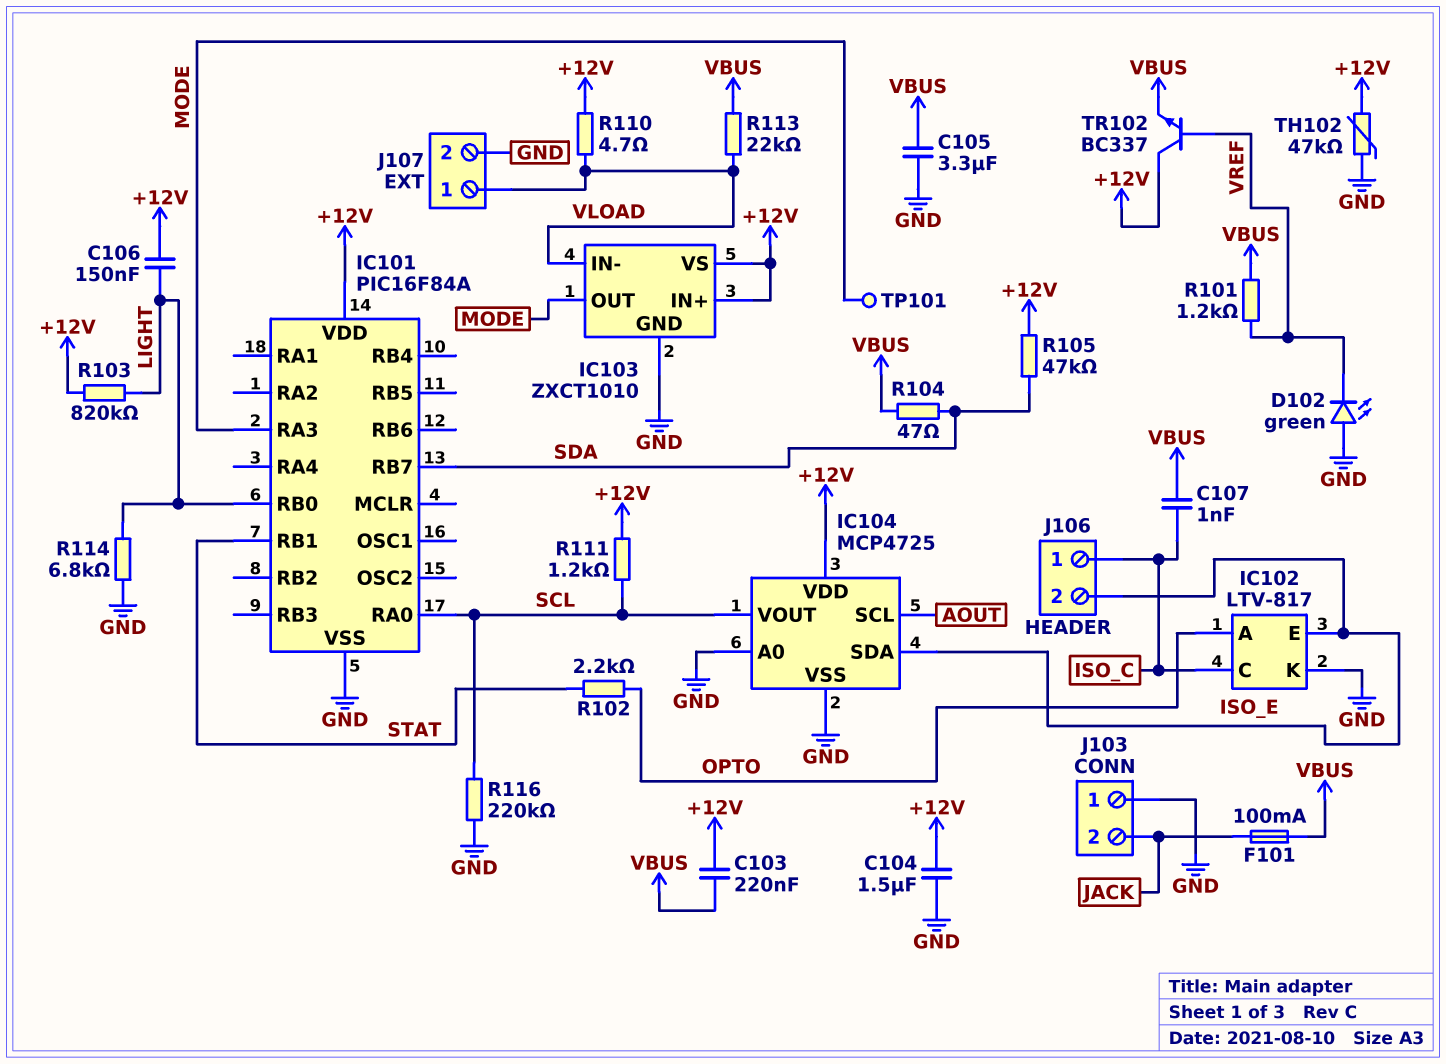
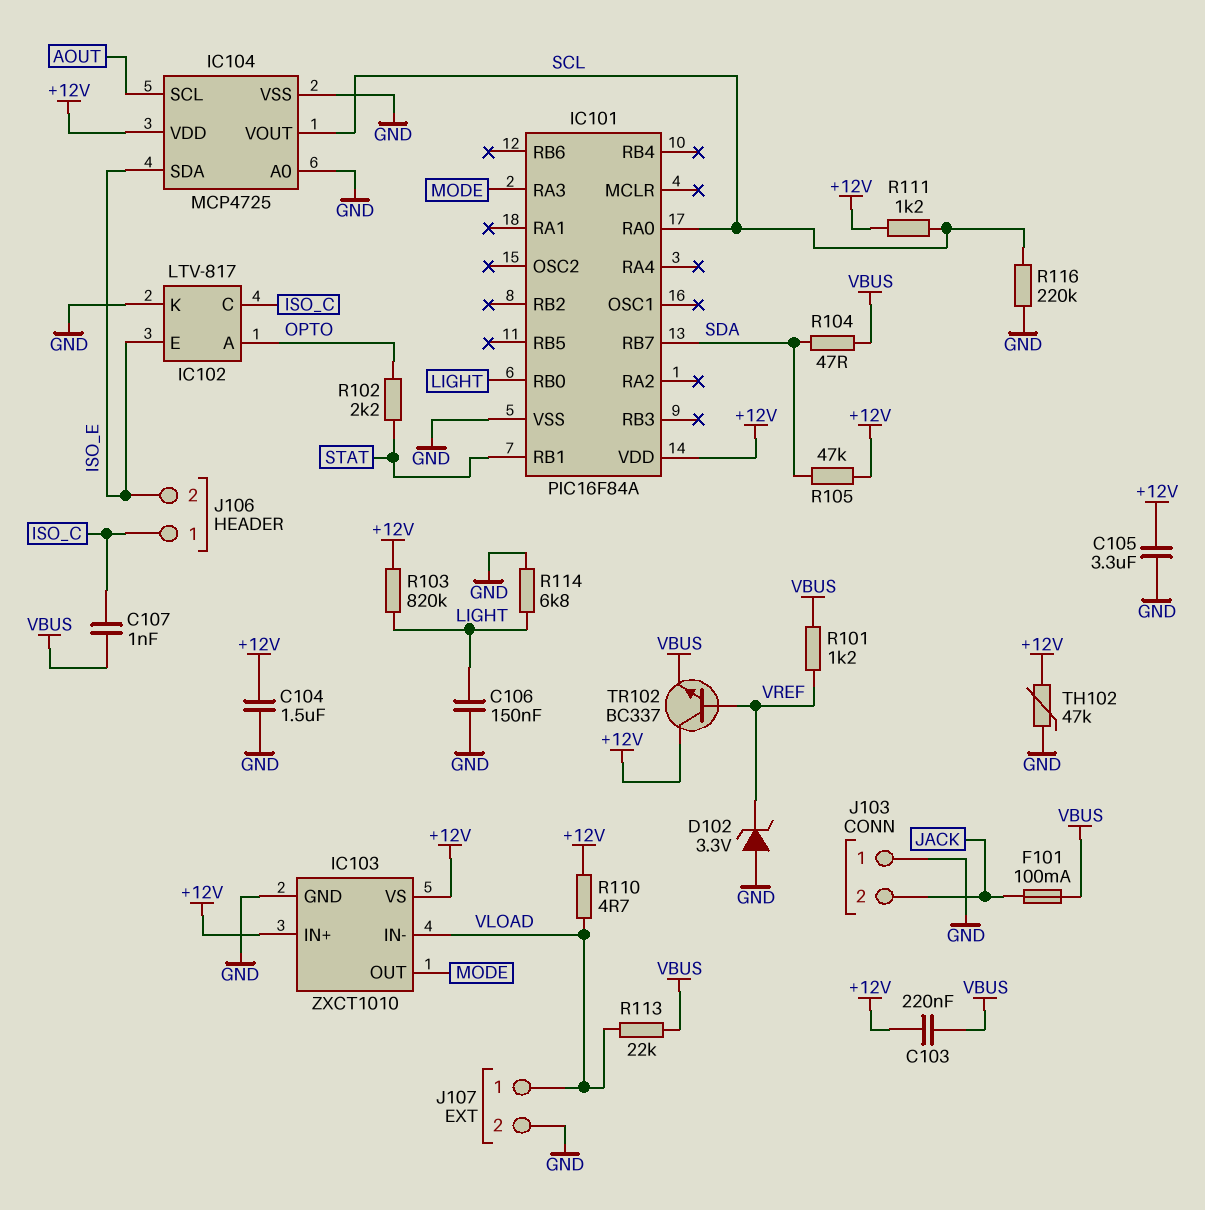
C105: 3.3uF (GND, VBUS) -> 3.3uF (+12V, GND)
C106: 150nF (+12V, LIGHT) -> 150nF (GND, LIGHT)
D102: LED green (A GND, K VREF) -> zener 3.3V (A GND, K VREF)
TP101: test point (MODE) -> none

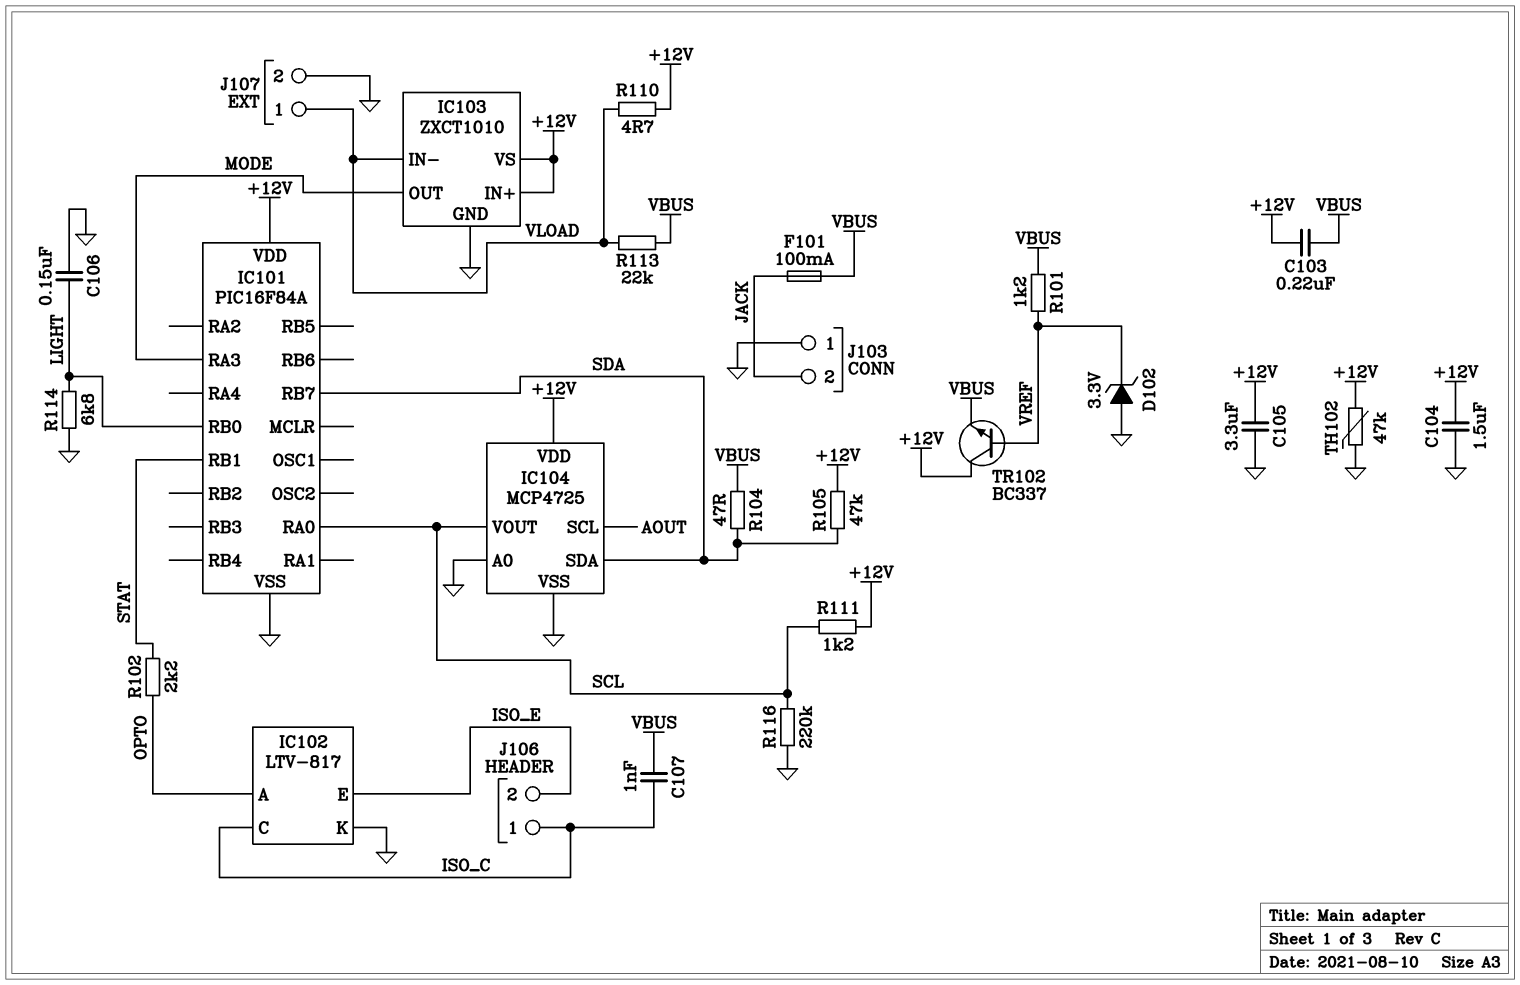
IC104 pin SDA: ISO_E -> SDA
R103: 820k (+12V, LIGHT) -> none

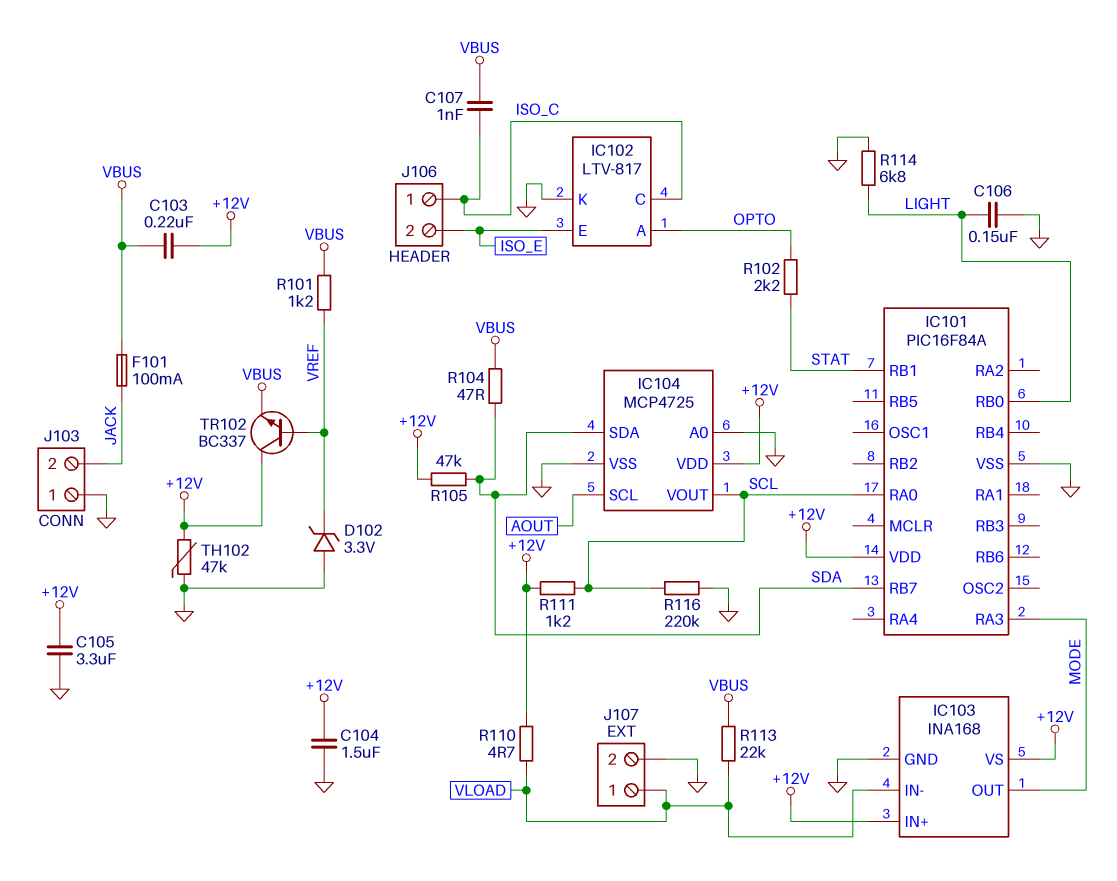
IC103: ZXCT1010 -> INA168

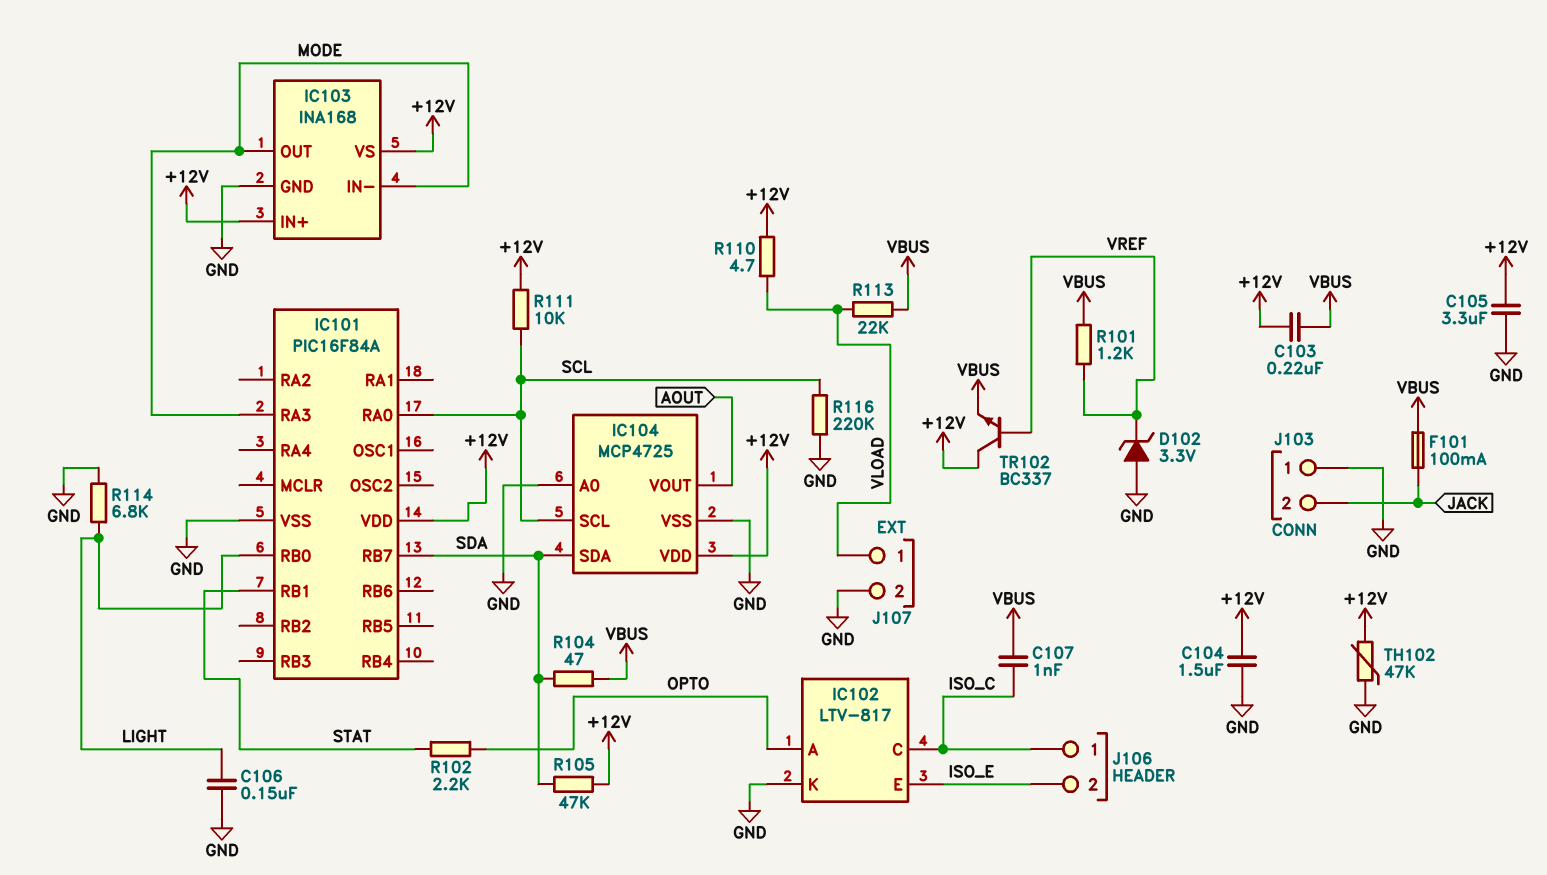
IC103 pin IN-: VLOAD -> MODE
IC104 pin SCL: AOUT -> SCL
IC104 pin VOUT: SCL -> AOUT
R111: 1.2k (+12V, SCL) -> 10k (+12V, SCL)

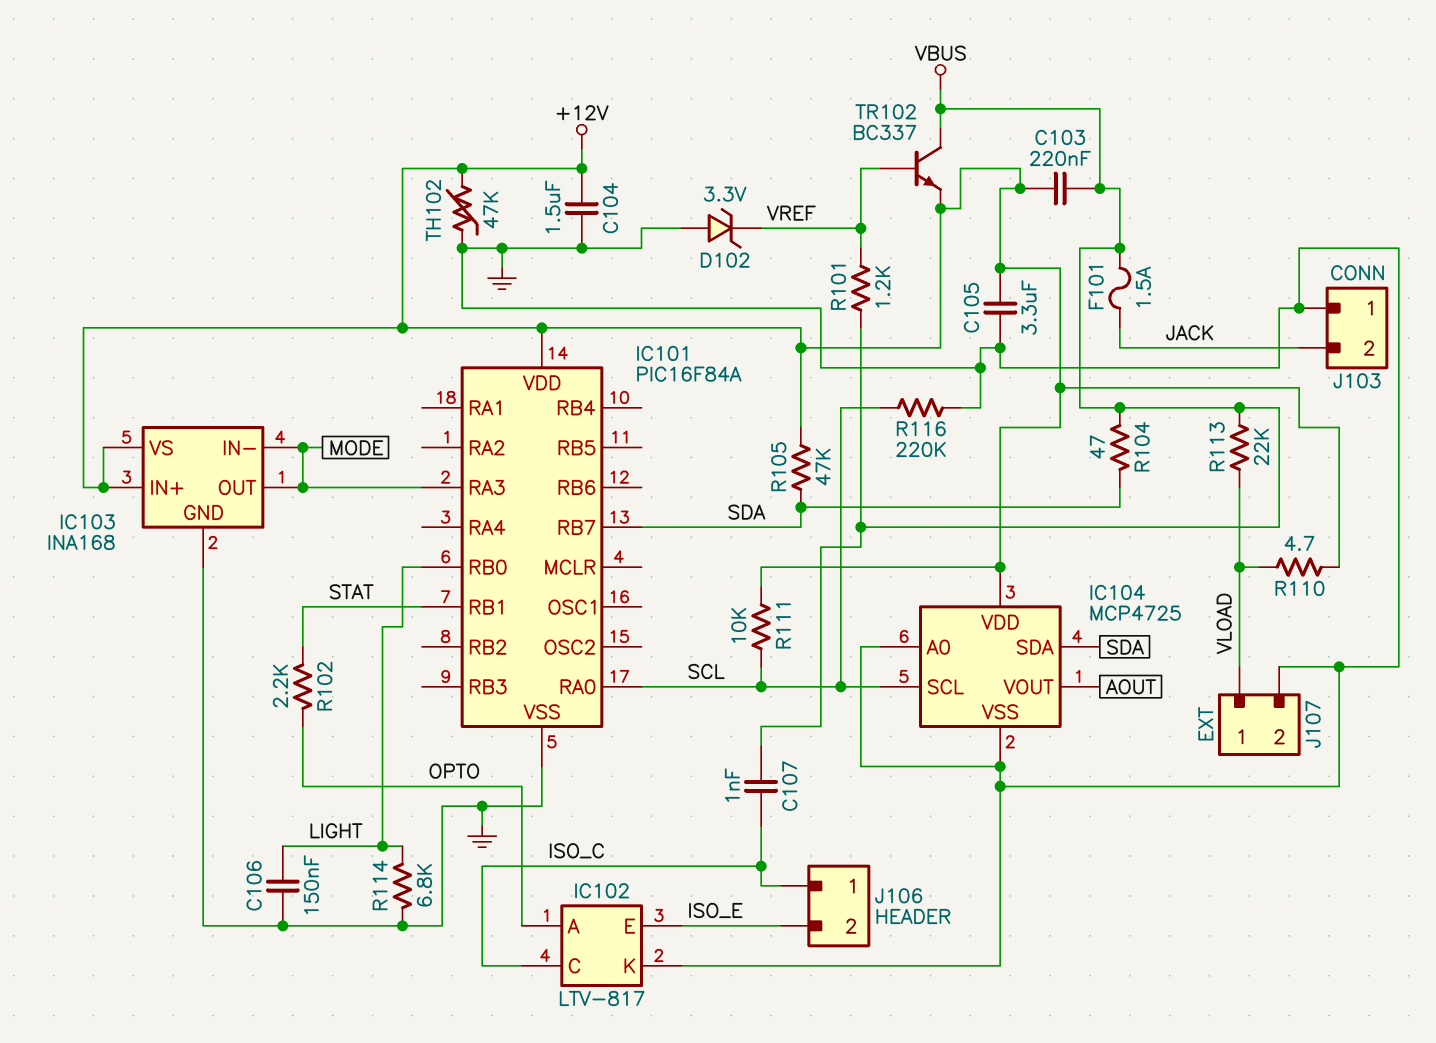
F101: 100mA (JACK, VBUS) -> 1.5A (JACK, VBUS)
TR102: NPN BC337 (B VREF, C +12V, E VBUS) -> NPN BC337 (B VREF, C VBUS, E +12V)

